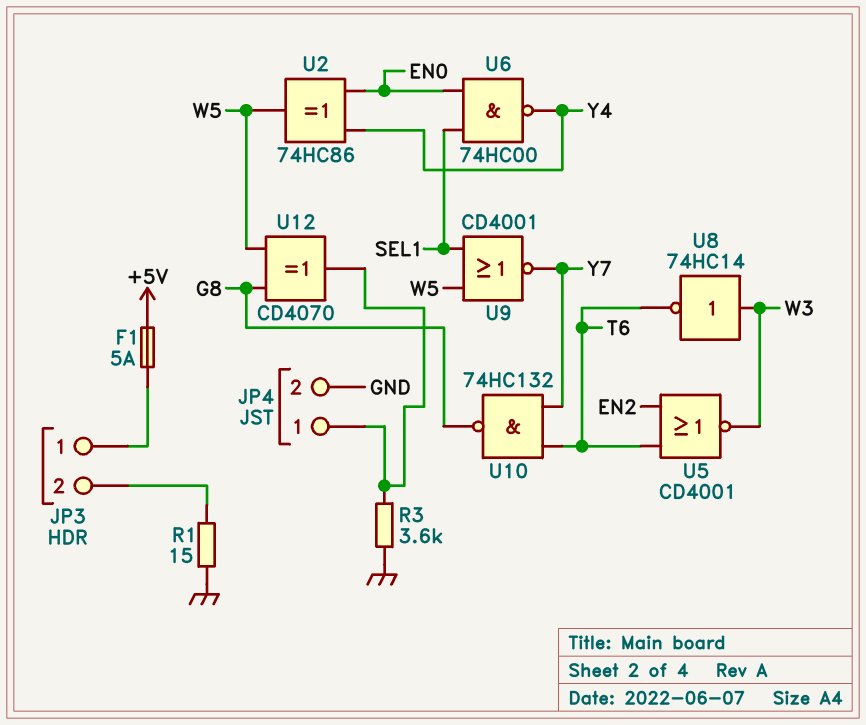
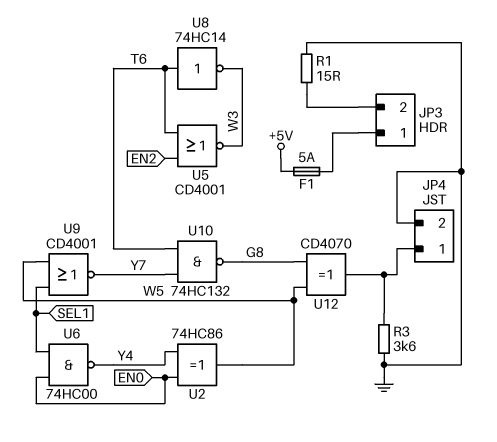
U8: NOT 74HC14 (in W3, out T6) -> NOT 74HC14 (in T6, out W3)

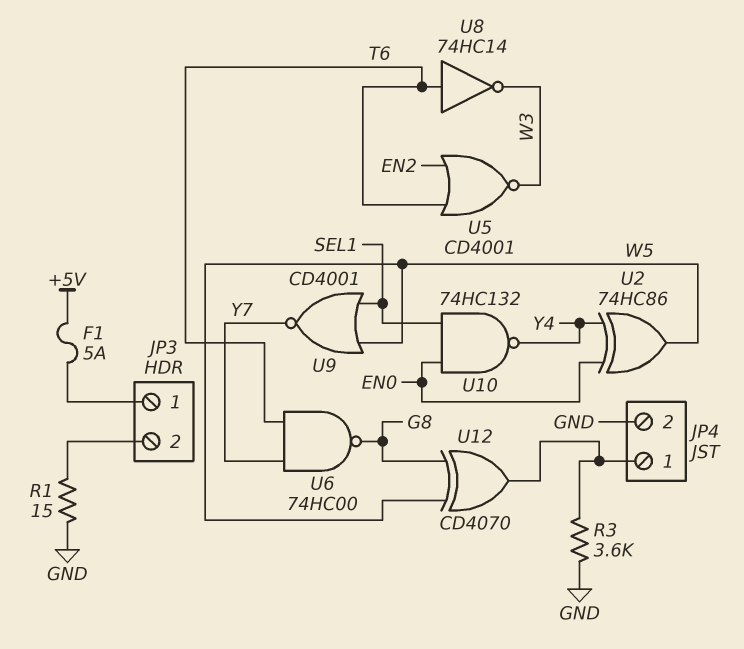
U6: NAND 74HC00 (in EN0, in SEL1, out Y4) -> NAND 74HC00 (in T6, in Y7, out G8)
U10: NAND 74HC132 (in T6, in Y7, out G8) -> NAND 74HC132 (in EN0, in SEL1, out Y4)

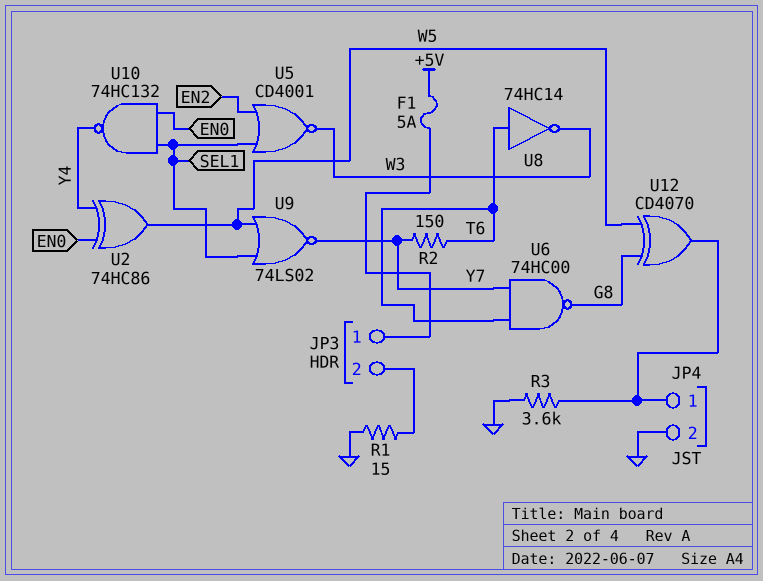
R2: none -> 150 (T6, Y7)
U5: NOR CD4001 (in EN2, in T6, out W3) -> NOR CD4001 (in EN2, in SEL1, out W3)
U9: NOR CD4001 (in SEL1, in W5, out Y7) -> NOR 74LS02 (in SEL1, in W5, out Y7)

